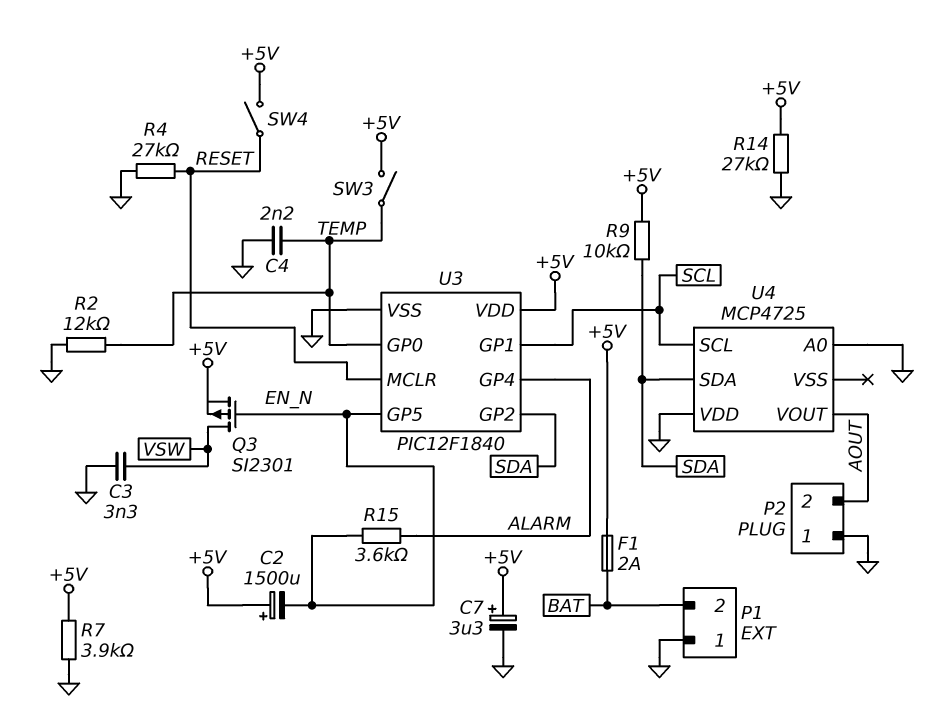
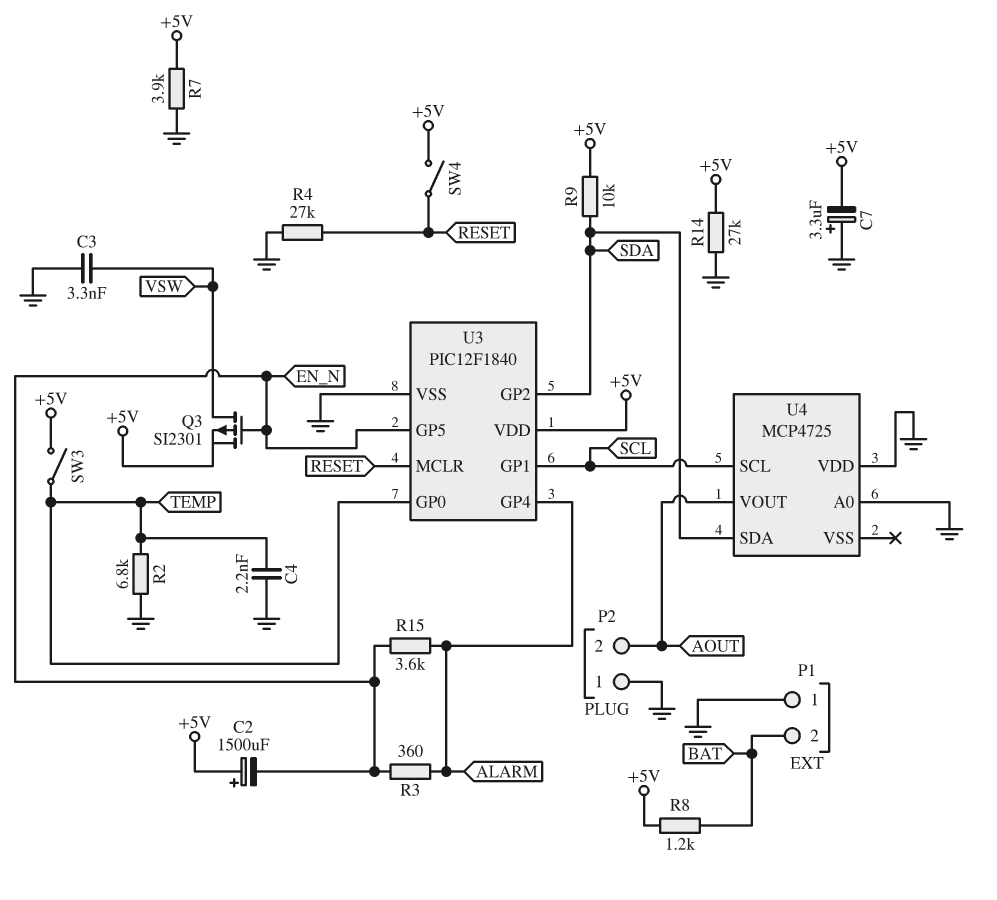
C7: 3.3uF (plus +5V, minus GND) -> 3.3uF (plus GND, minus +5V)
F1: 2A (+5V, BAT) -> none
R2: 12k (GND, TEMP) -> 6.8k (GND, TEMP)
R3: none -> 360 (ALARM, EN_N)
R8: none -> 1.2k (+5V, BAT)

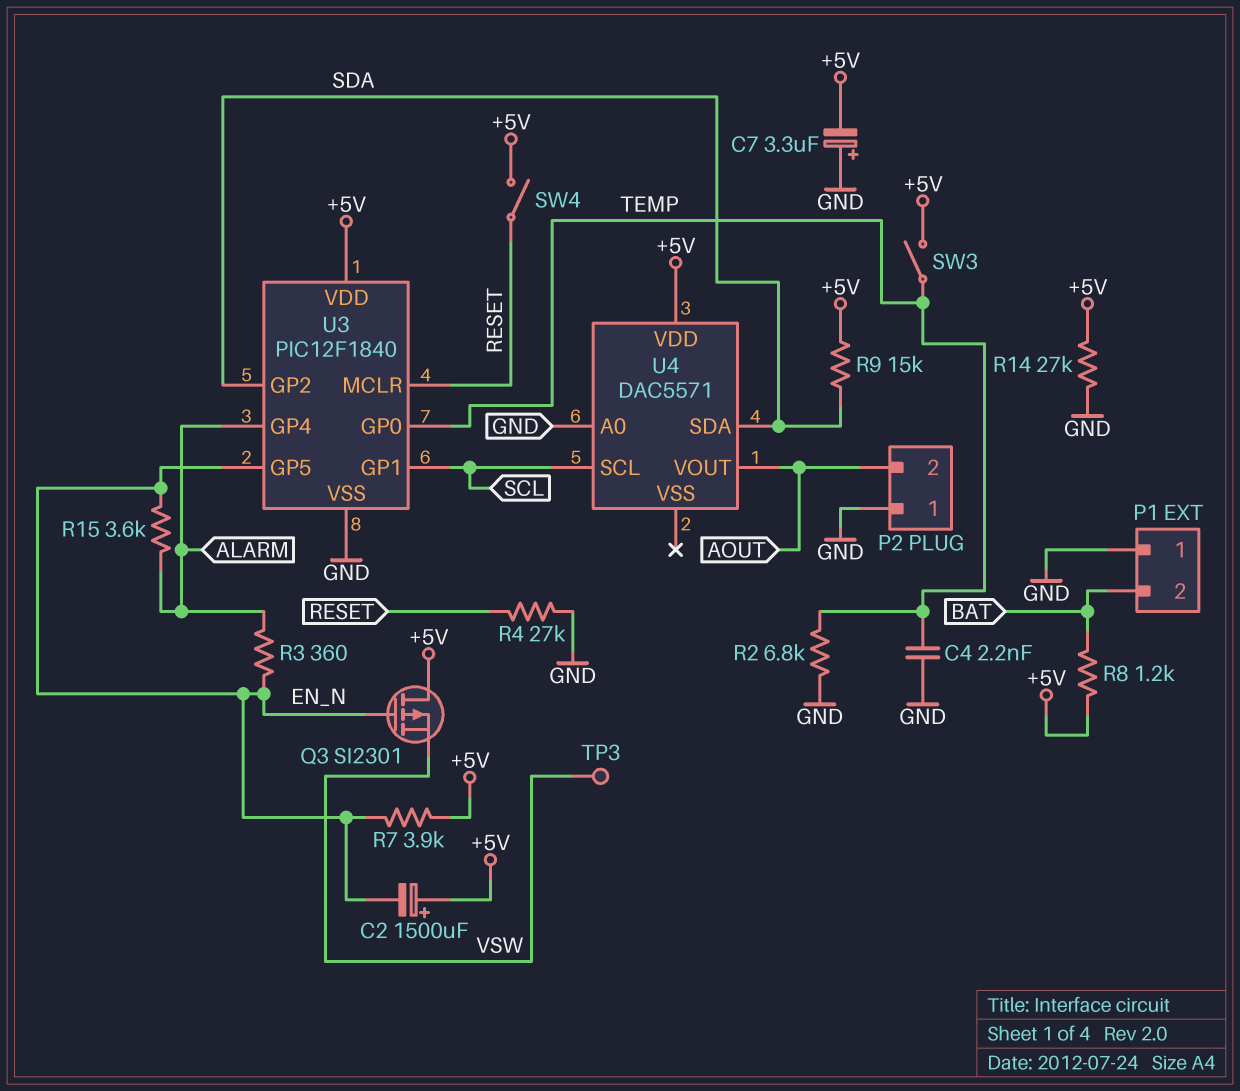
C3: 3.3nF (GND, VSW) -> none
Q3: PMOS SI2301 (G EN_N, D VSW, S +5V) -> PMOS SI2301 (G EN_N, D +5V, S VSW)
R7: 3.9k (+5V, GND) -> 3.9k (+5V, EN_N)
R9: 10k (+5V, SDA) -> 15k (+5V, SDA)
TP3: none -> test point (VSW)
U4: MCP4725 -> DAC5571
U4 pin VDD: GND -> +5V

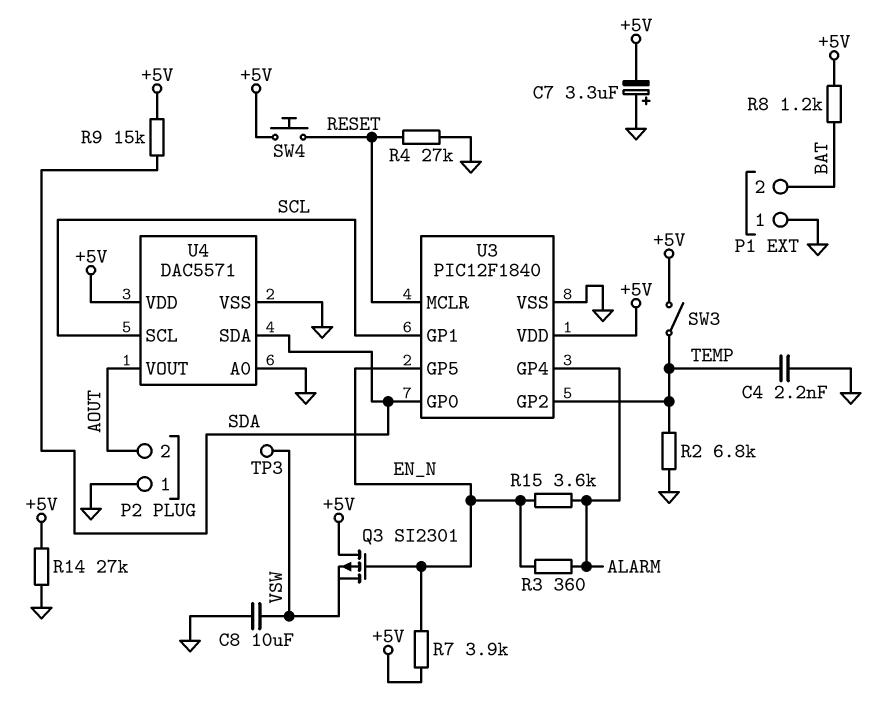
C2: 1500uF (plus +5V, minus EN_N) -> none
C8: none -> 10uF (GND, VSW)
SW4: switch (+5V, RESET) -> button (+5V, RESET)
U3 pin GP0: TEMP -> SDA
U3 pin GP2: SDA -> TEMP
U4 pin VSS: none -> GND

